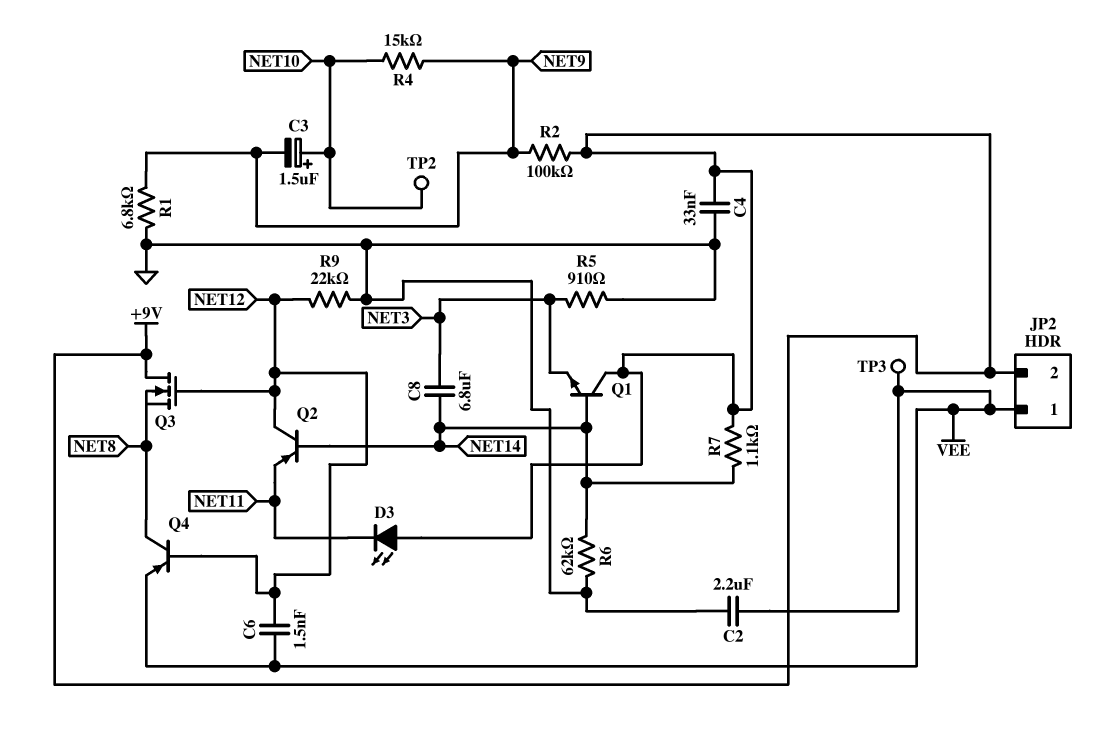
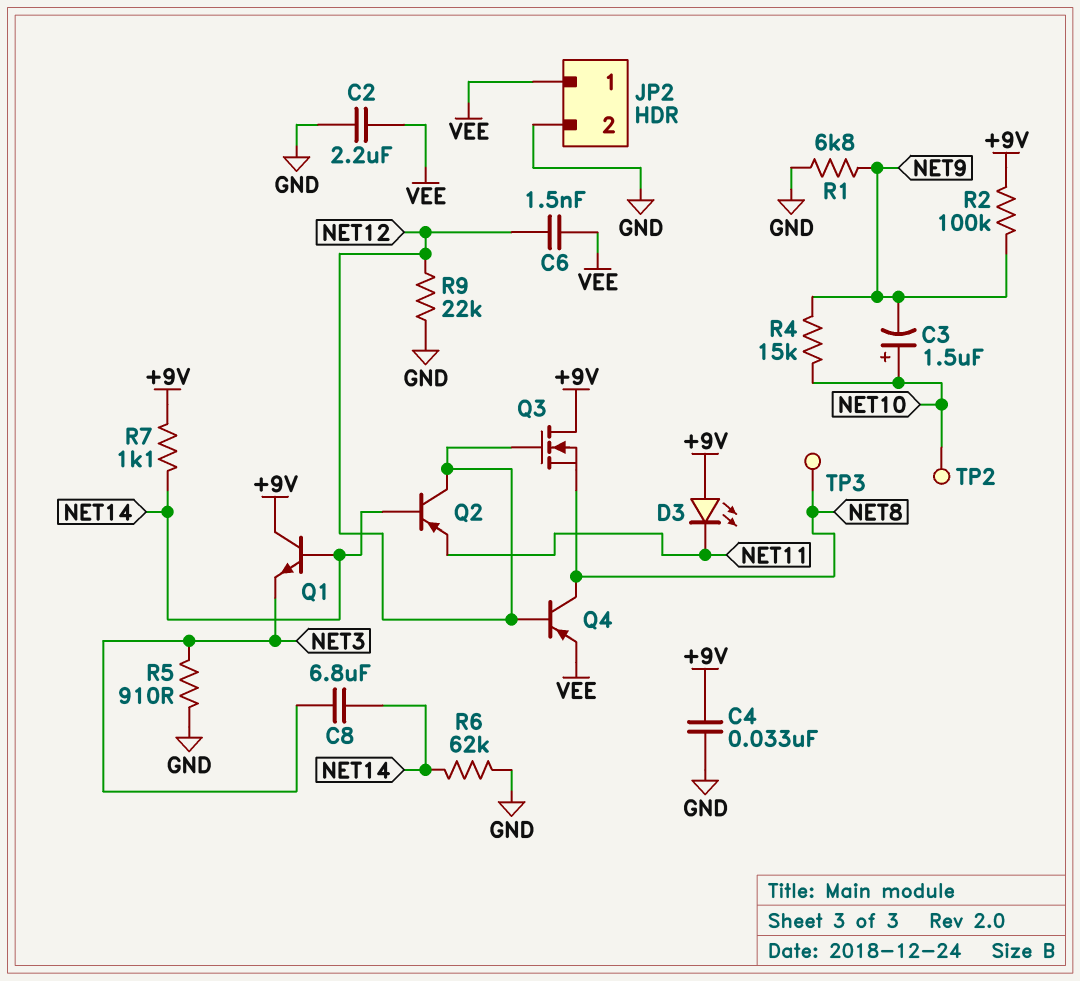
JP2 pin 2: +9V -> GND
TP3: test point (VEE) -> test point (NET8)

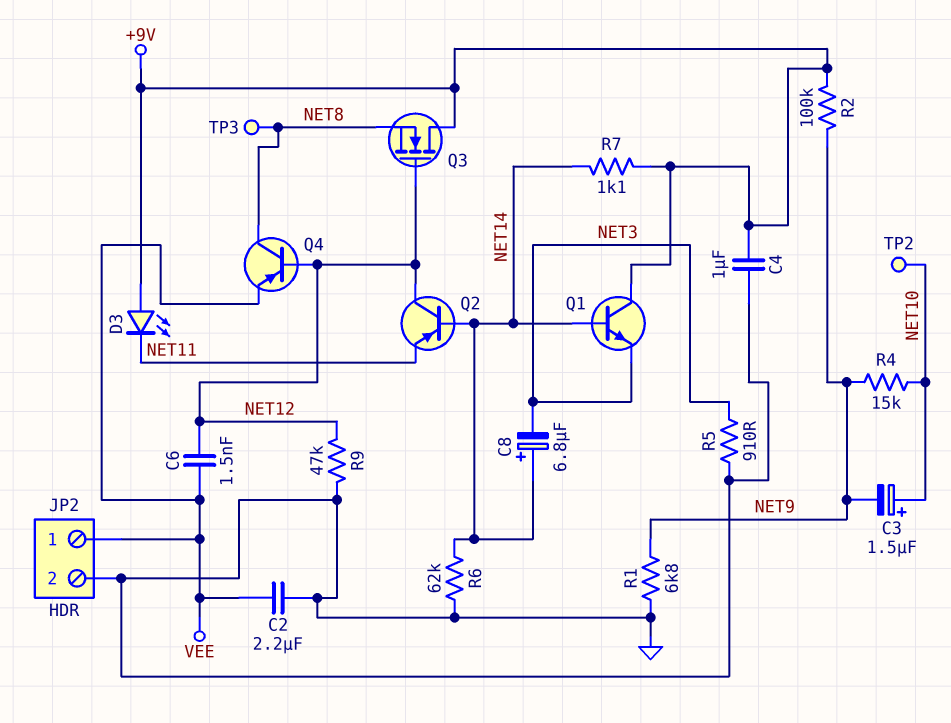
C4: 33nF (+9V, GND) -> 1uF (+9V, GND)
C8: 6.8uF (NET3, NET14) -> 6.8uF (plus NET14, minus NET3)
R9: 22k (GND, NET12) -> 47k (GND, NET12)

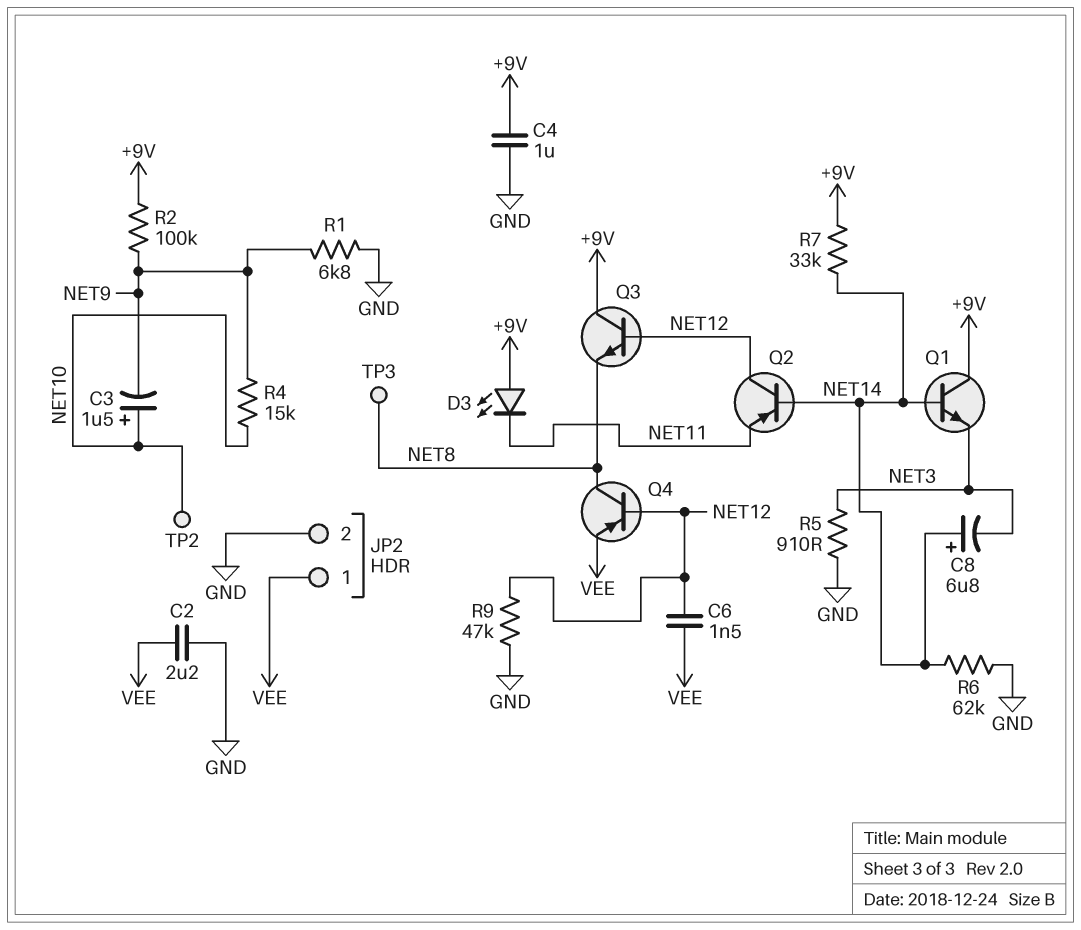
Q3: NMOS (G NET12, D +9V, S NET8) -> NPN (B NET12, C +9V, E NET8)
R7: 1.1k (+9V, NET14) -> 33k (+9V, NET14)

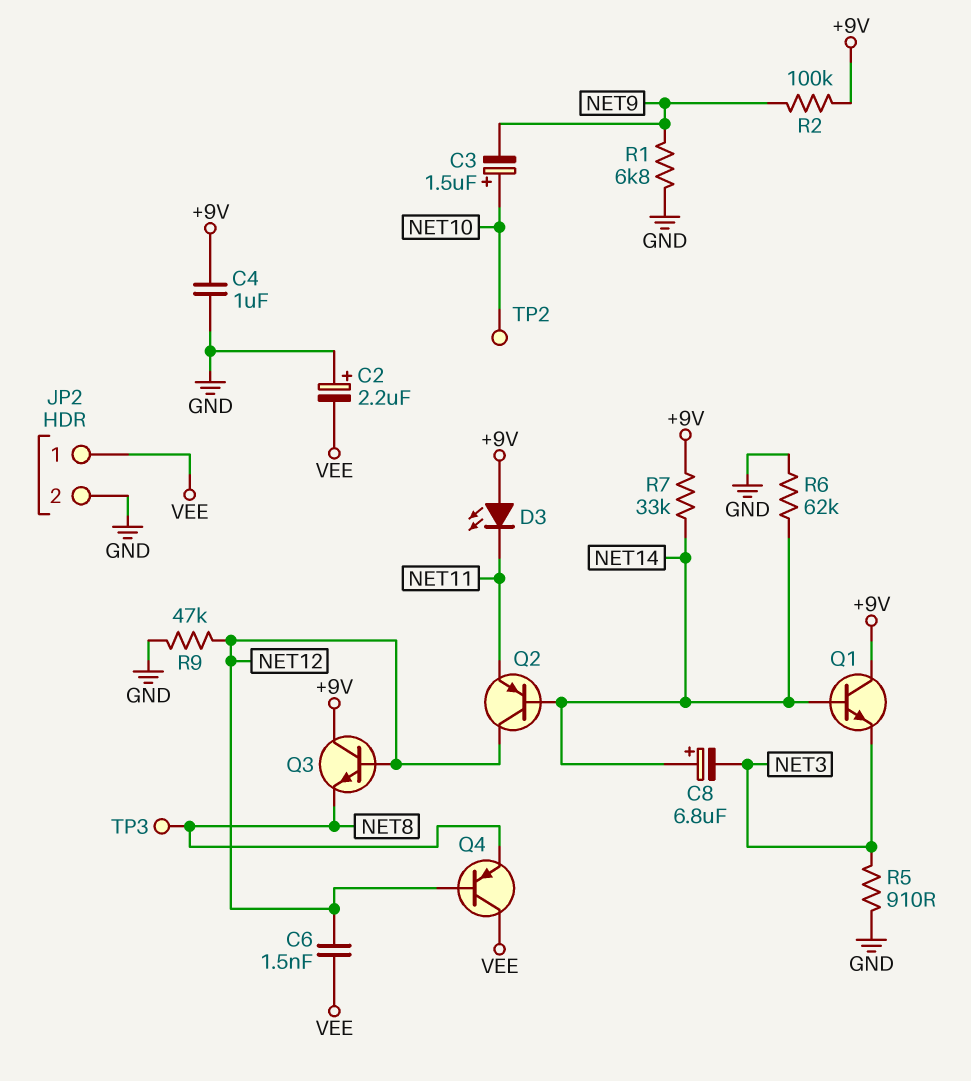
C2: 2.2uF (GND, VEE) -> 2.2uF (plus GND, minus VEE)
Q4: PNP (B NET12, C NET8, E VEE) -> PNP (B NET12, C VEE, E NET8)
R4: 15k (NET9, NET10) -> none

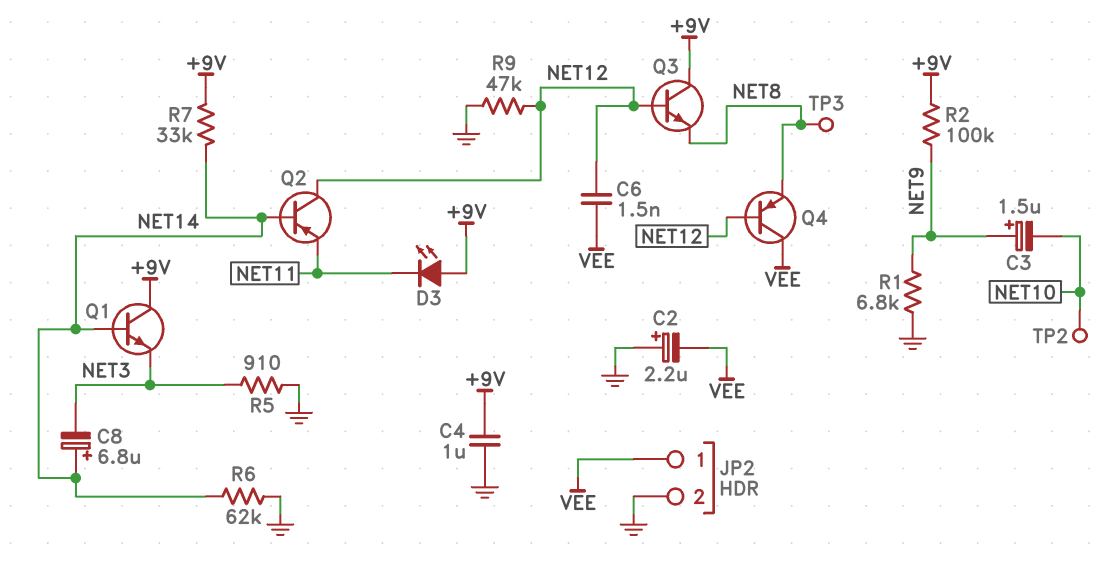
C3: 1.5uF (plus NET10, minus NET9) -> 1.5uF (plus NET9, minus NET10)

